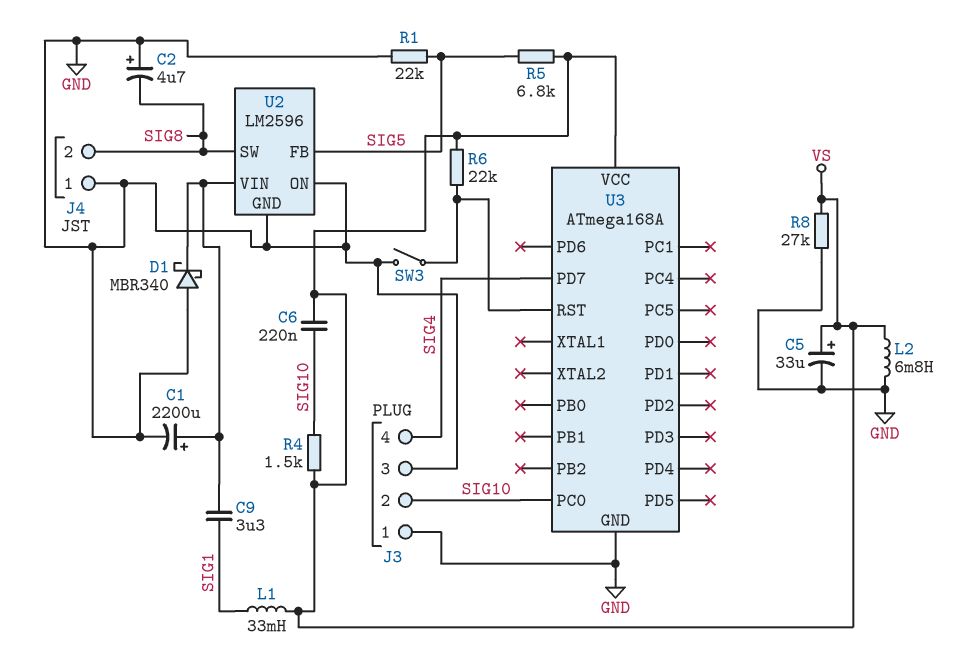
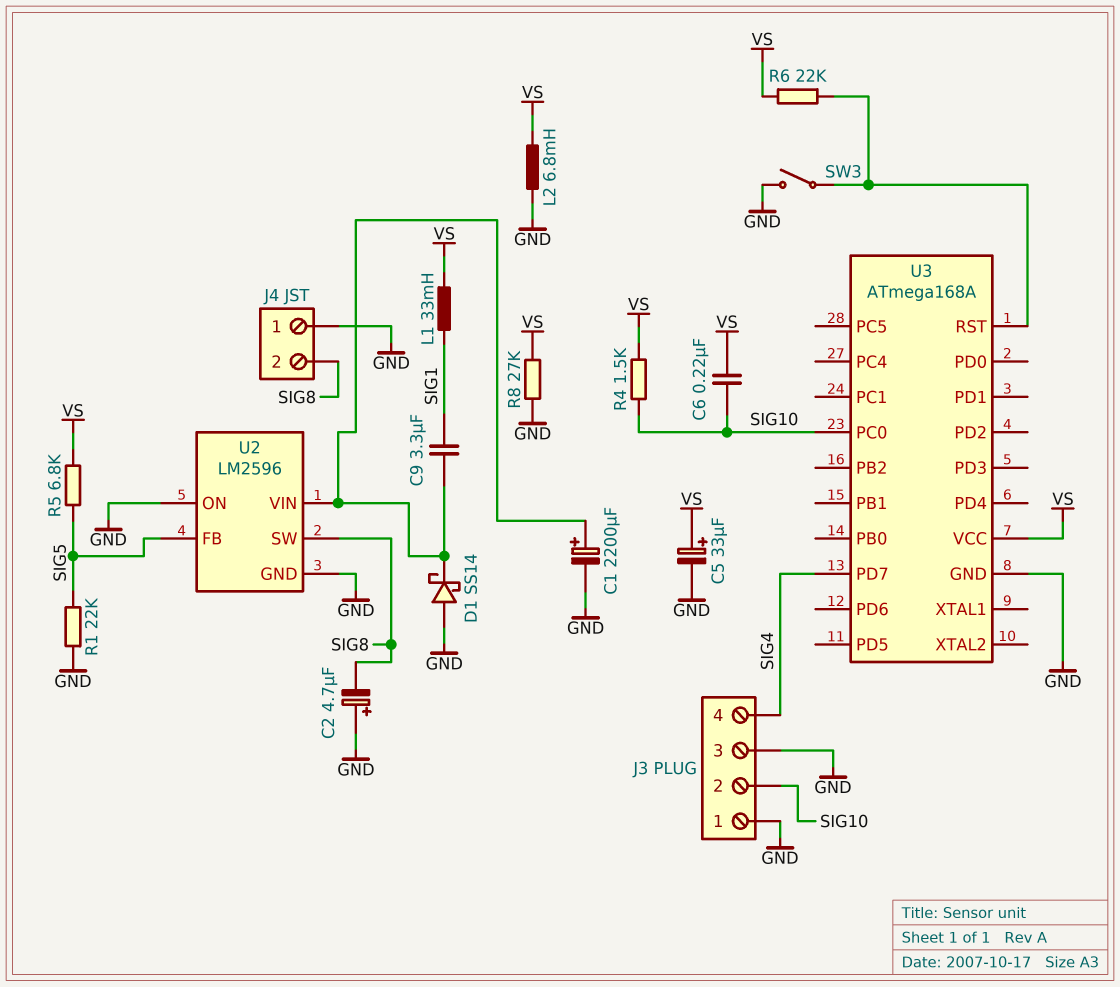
D1: schottky MBR340 (A GND, K U2/VIN) -> schottky SS14 (A GND, K U2/VIN)

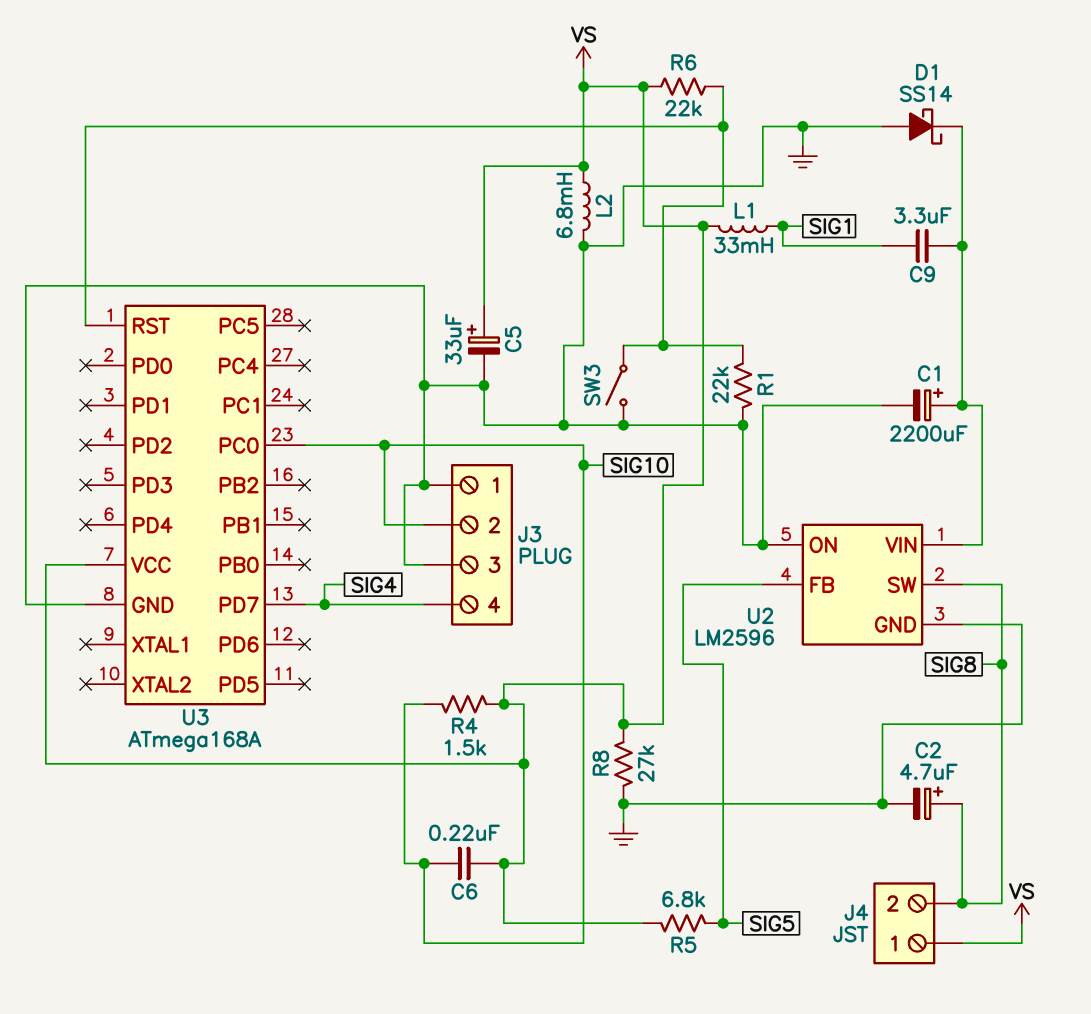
C2: 4.7uF (plus GND, minus SIG8) -> 4.7uF (plus SIG8, minus GND)
J4 pin 1: GND -> VS
R1: 22k (GND, SIG5) -> 22k (GND, U3/RST)

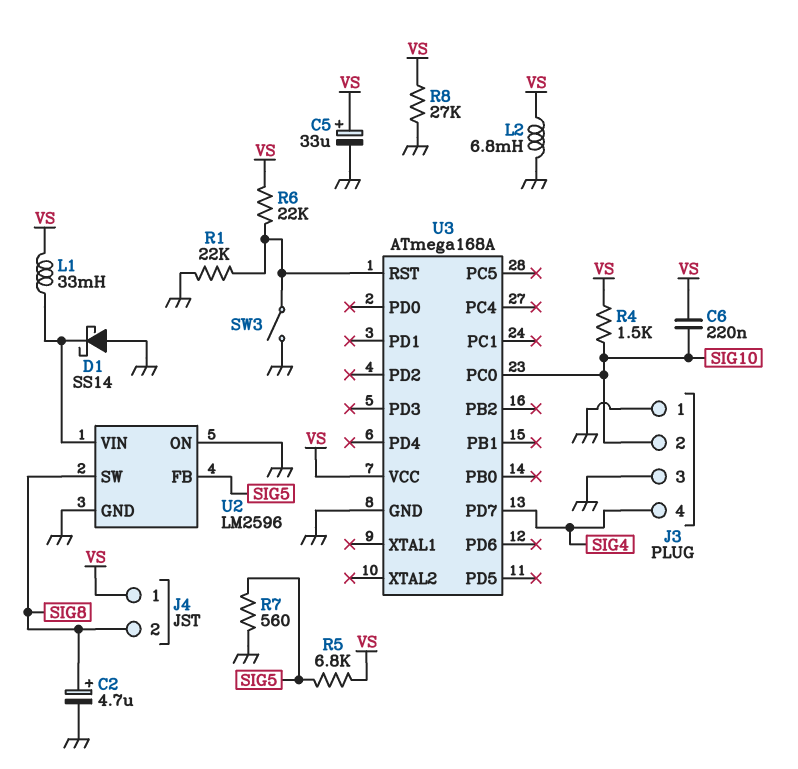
C1: 2200uF (plus U2/VIN, minus GND) -> none
C9: 3.3uF (SIG1, U2/VIN) -> none
L1: 33mH (SIG1, VS) -> 33mH (U2/VIN, VS)
R7: none -> 560 (GND, SIG5)

